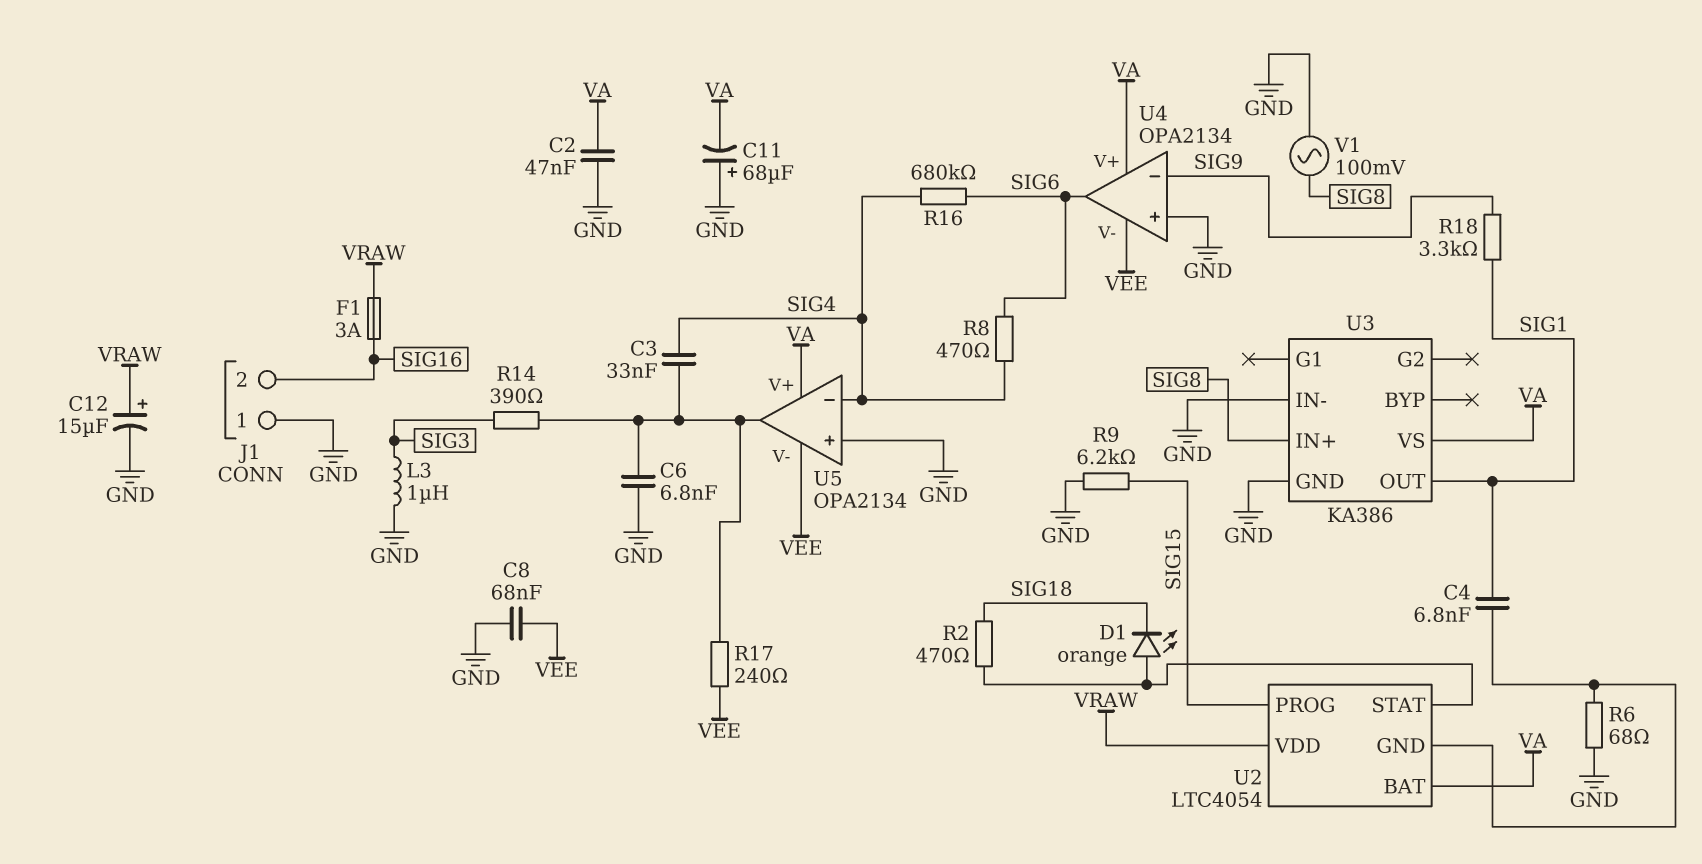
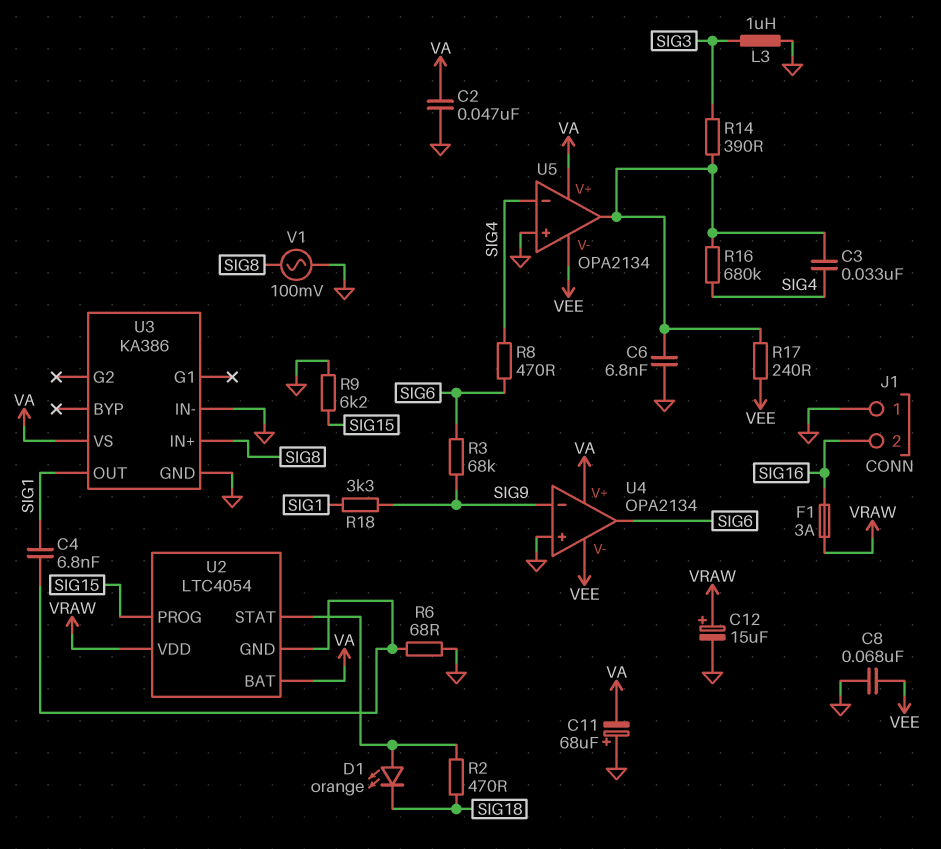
R3: none -> 68k (SIG6, SIG9)
R16: 680k (SIG4, SIG6) -> 680k (SIG4, U5/out)

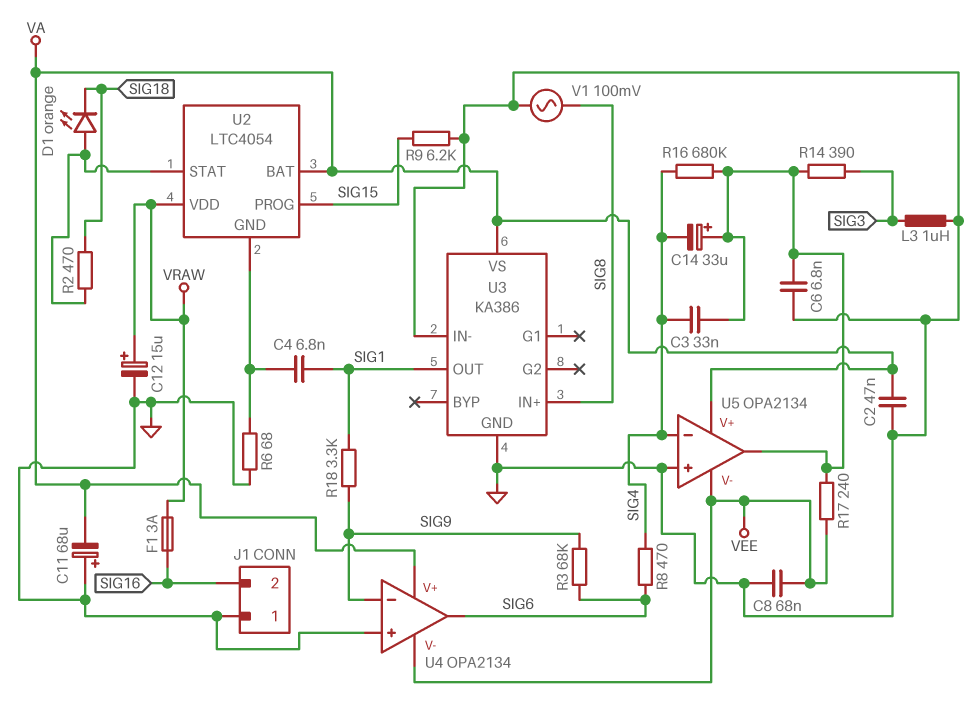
C14: none -> 33uF (plus U5/out, minus SIG4)

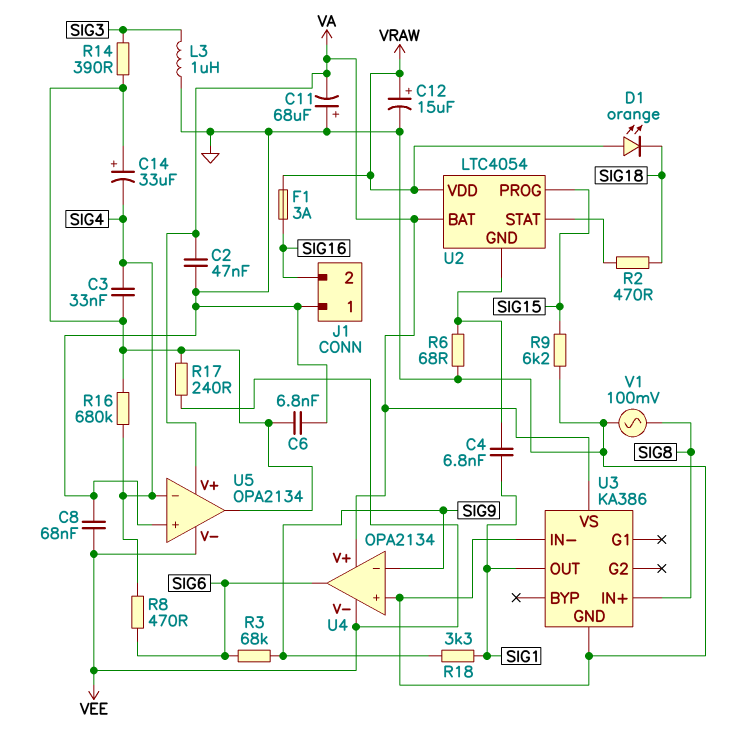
D1: LED orange (A U2/STAT, K SIG18) -> LED orange (A VRAW, K SIG18)

